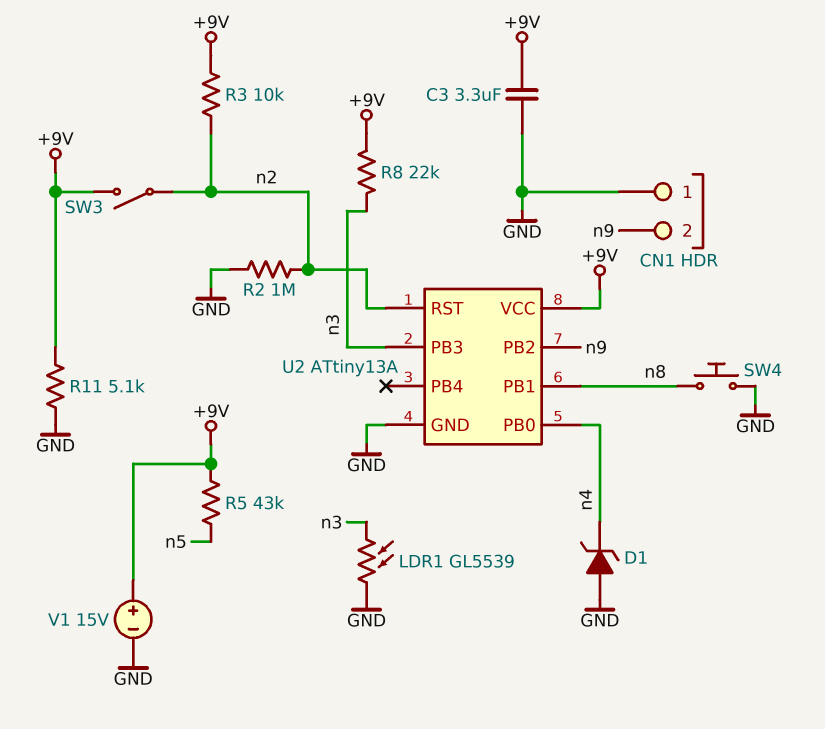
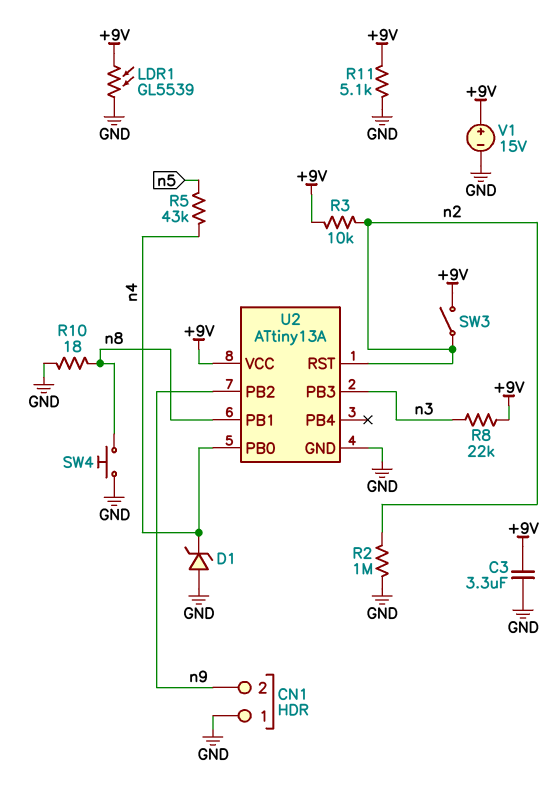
LDR1: GL5539 (GND, n3) -> GL5539 (+9V, GND)
R5: 43k (+9V, n5) -> 43k (n4, n5)
R10: none -> 18 (GND, n8)

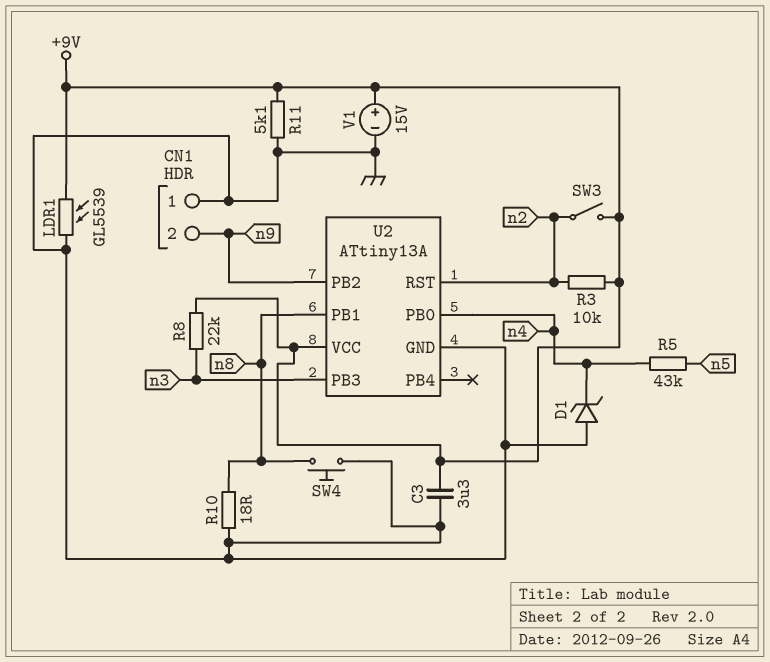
R2: 1M (GND, n2) -> none

